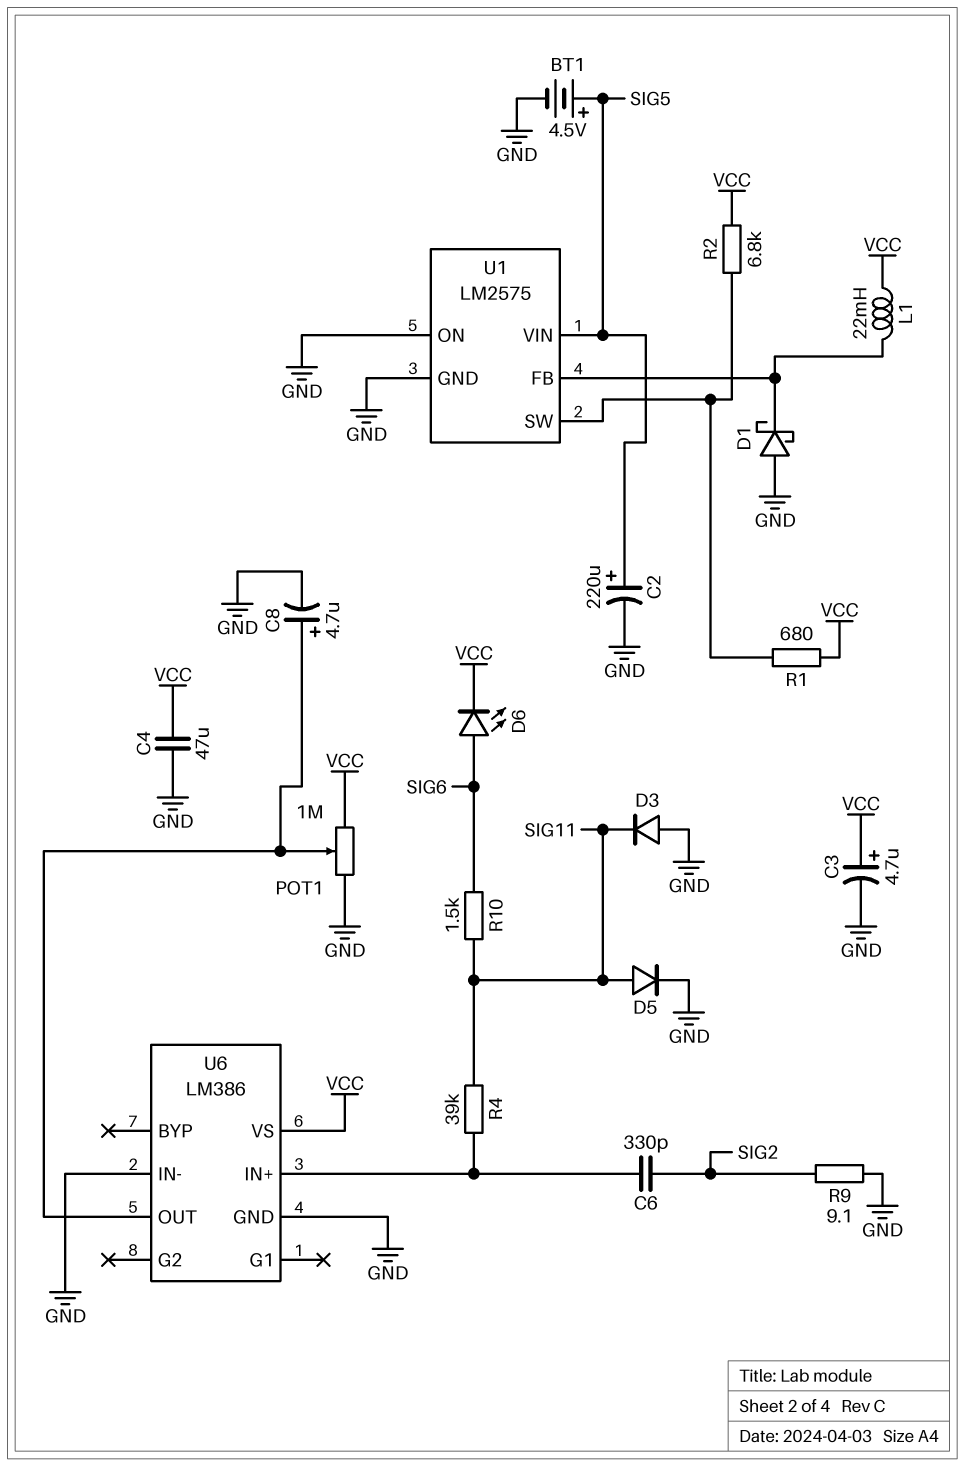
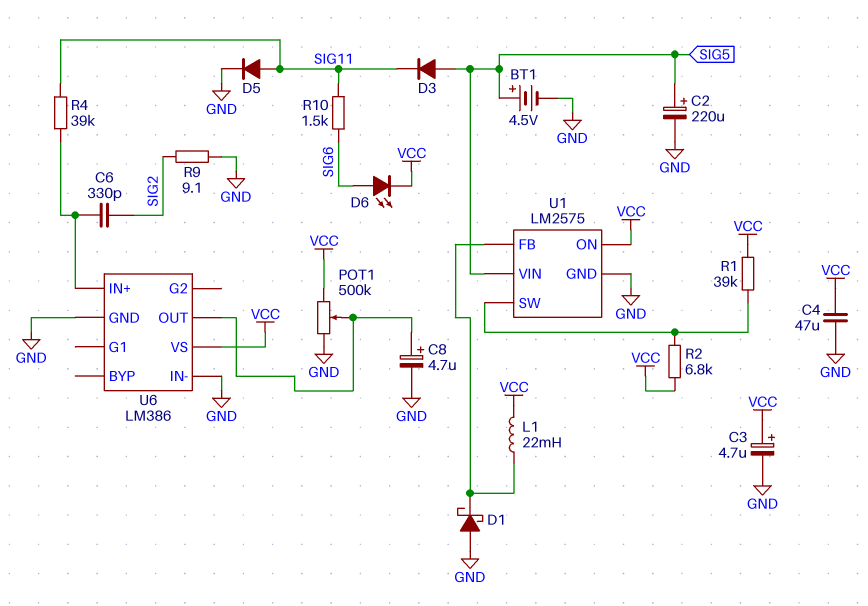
D3: diode (A GND, K SIG11) -> diode (A SIG5, K SIG11)
POT1: 1M (GND, VCC, wiper U6/OUT) -> 500k (GND, VCC, wiper U6/OUT)
R1: 680 (U1/SW, VCC) -> 39k (U1/SW, VCC)
U1 pin ON: GND -> VCC

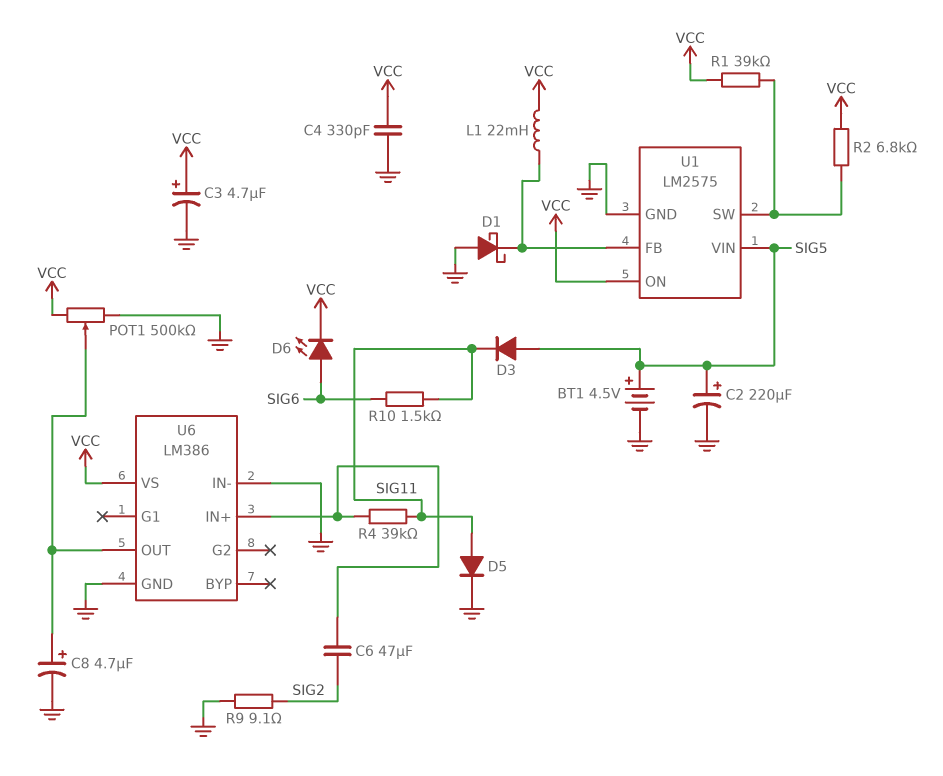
C4: 47uF (GND, VCC) -> 330pF (GND, VCC)
C6: 330pF (SIG2, U6/IN+) -> 47uF (SIG2, U6/IN+)

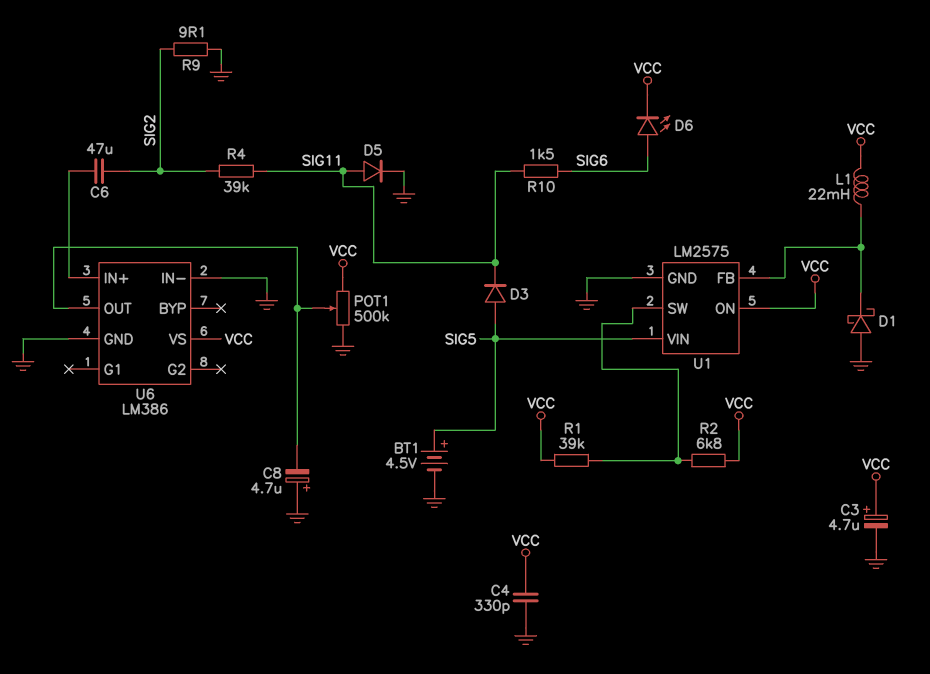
C2: 220uF (plus SIG5, minus GND) -> none
C8: 4.7uF (plus U6/OUT, minus GND) -> 4.7uF (plus GND, minus U6/OUT)
R4: 39k (SIG11, U6/IN+) -> 39k (SIG2, SIG11)

